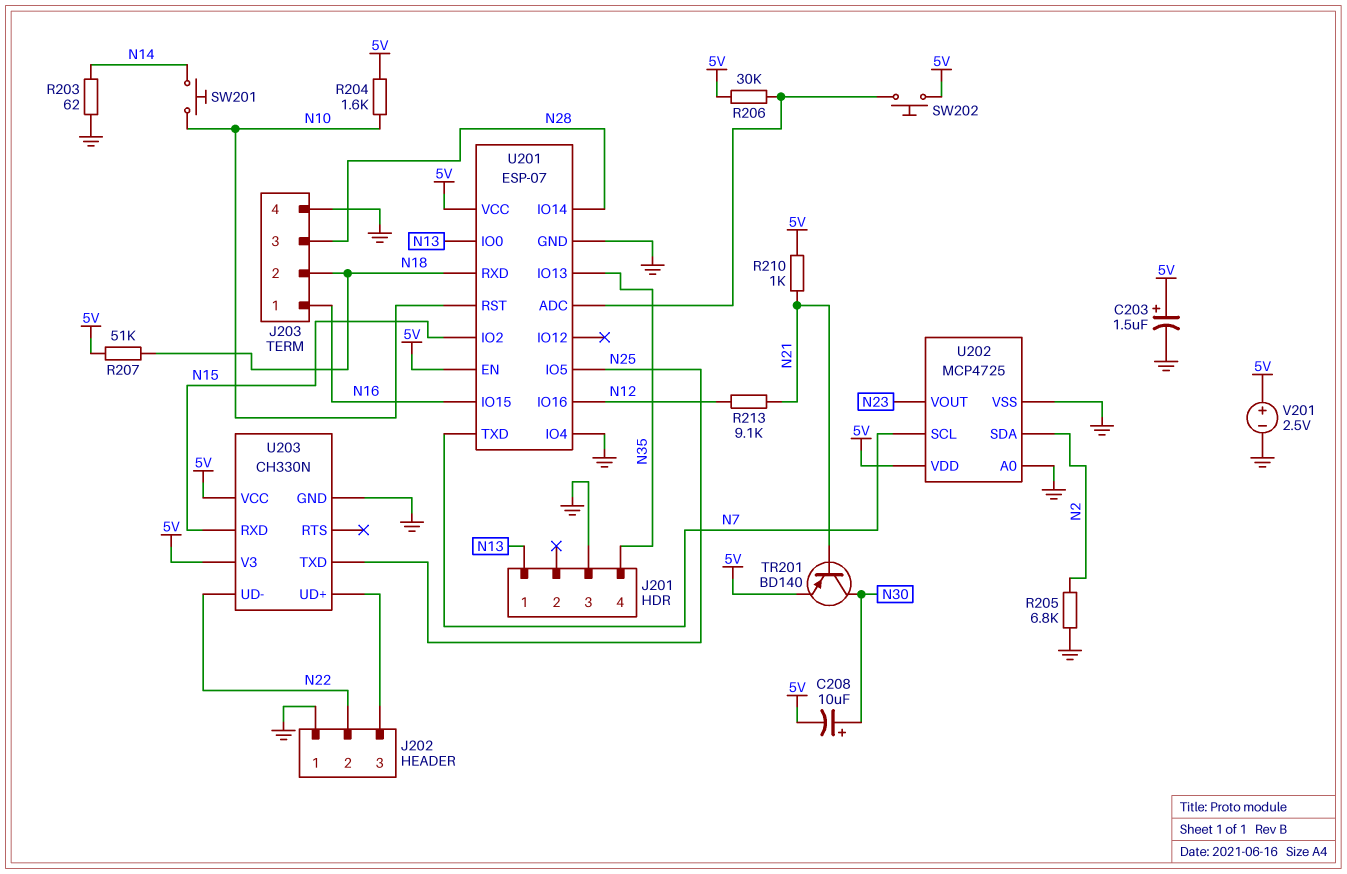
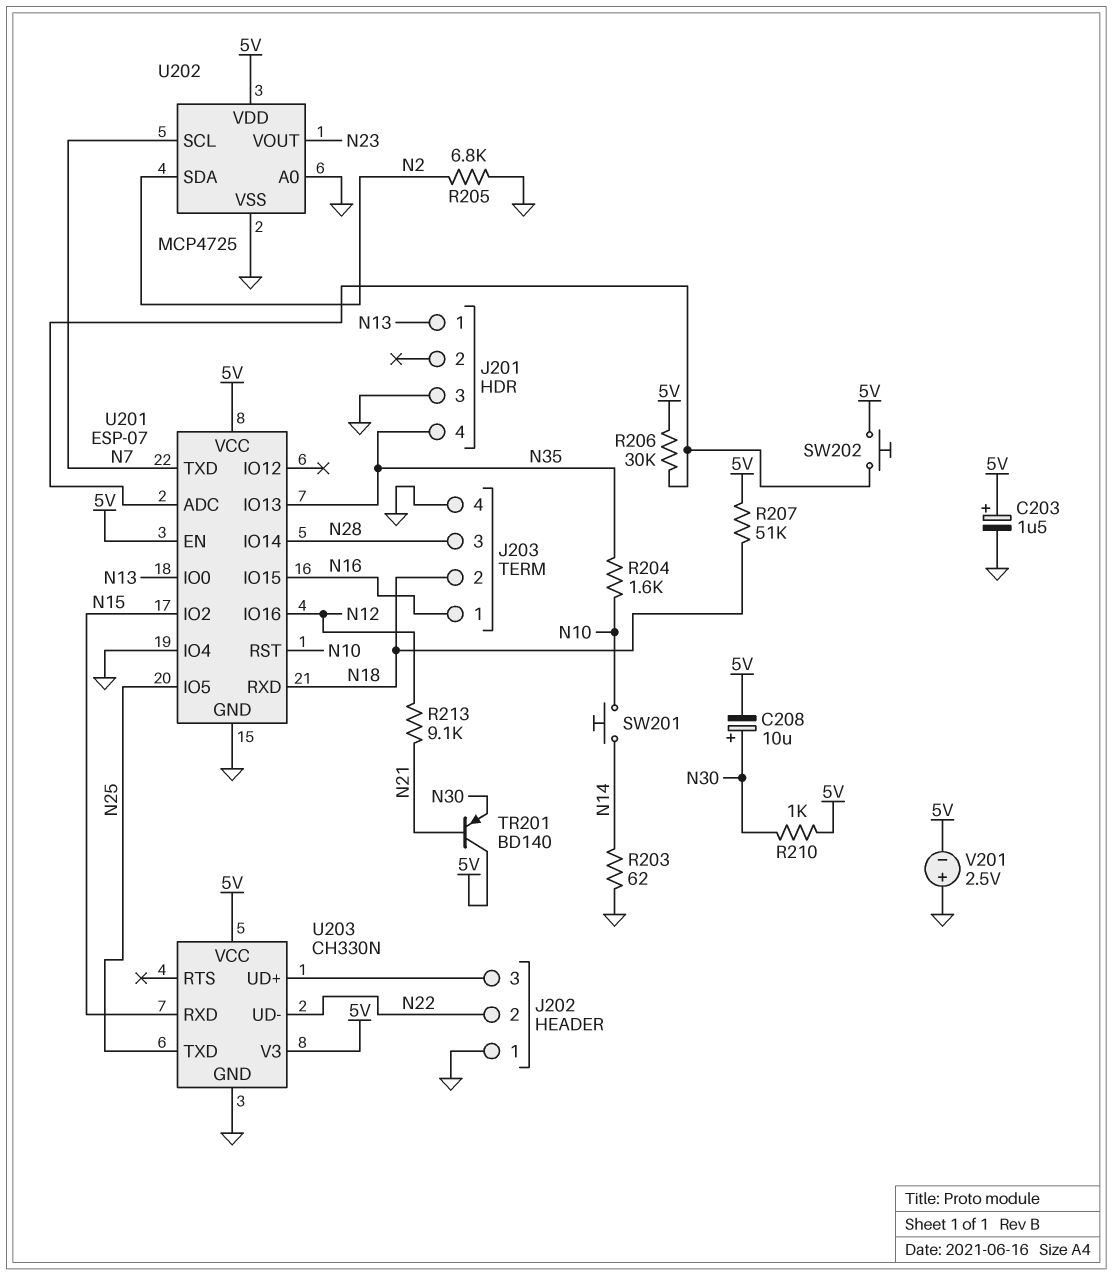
R204: 1.6k (5V, N10) -> 1.6k (N10, N35)
R210: 1k (5V, N21) -> 1k (5V, N30)
TR201: PNP BD140 (B N21, C N30, E 5V) -> PNP BD140 (B N21, C 5V, E N30)
V201: 2.5V (plus 5V, minus GND) -> 2.5V (plus GND, minus 5V)

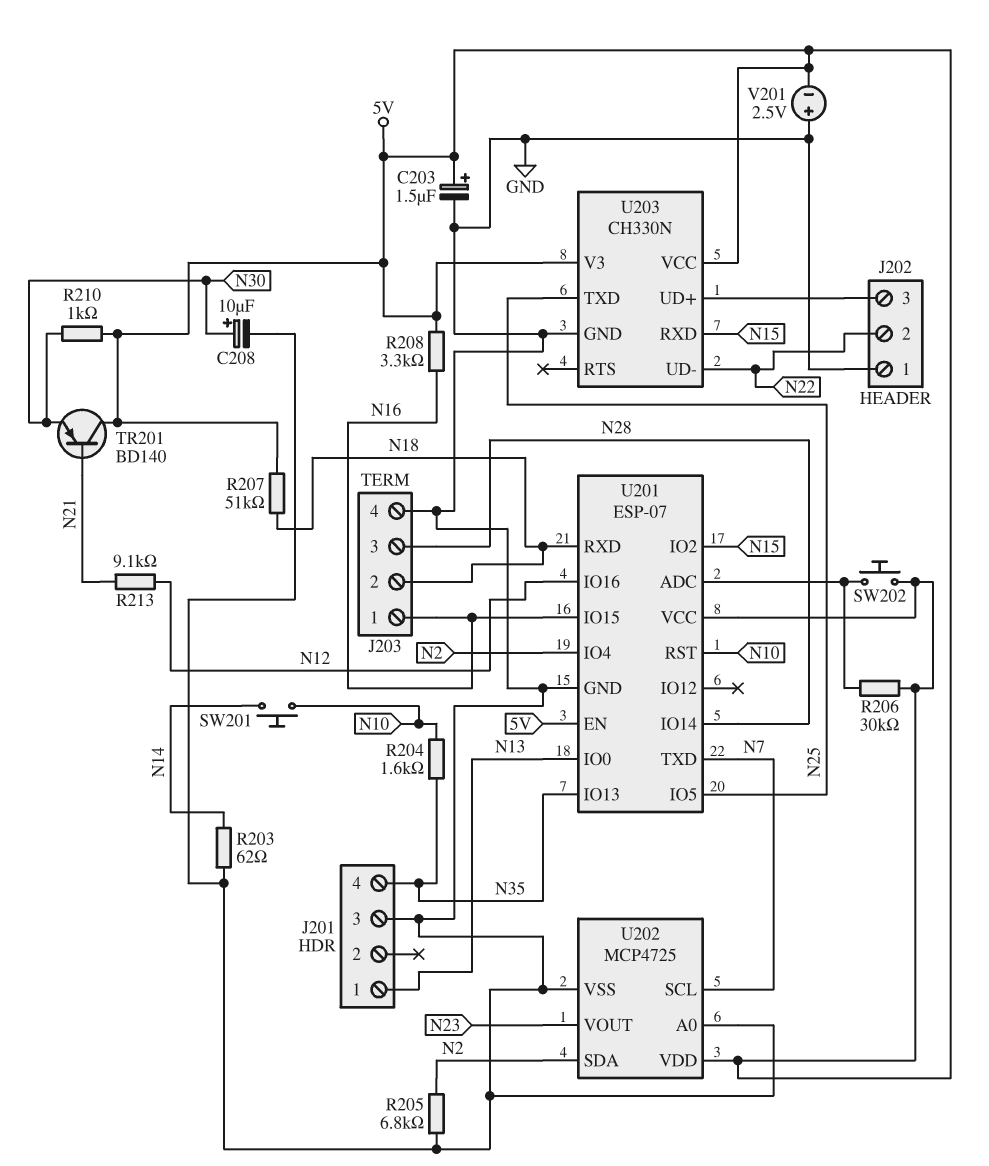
C208: 10uF (plus N30, minus 5V) -> 10uF (plus N30, minus GND)
R208: none -> 3.3k (5V, N16)
U201 pin IO4: GND -> N2

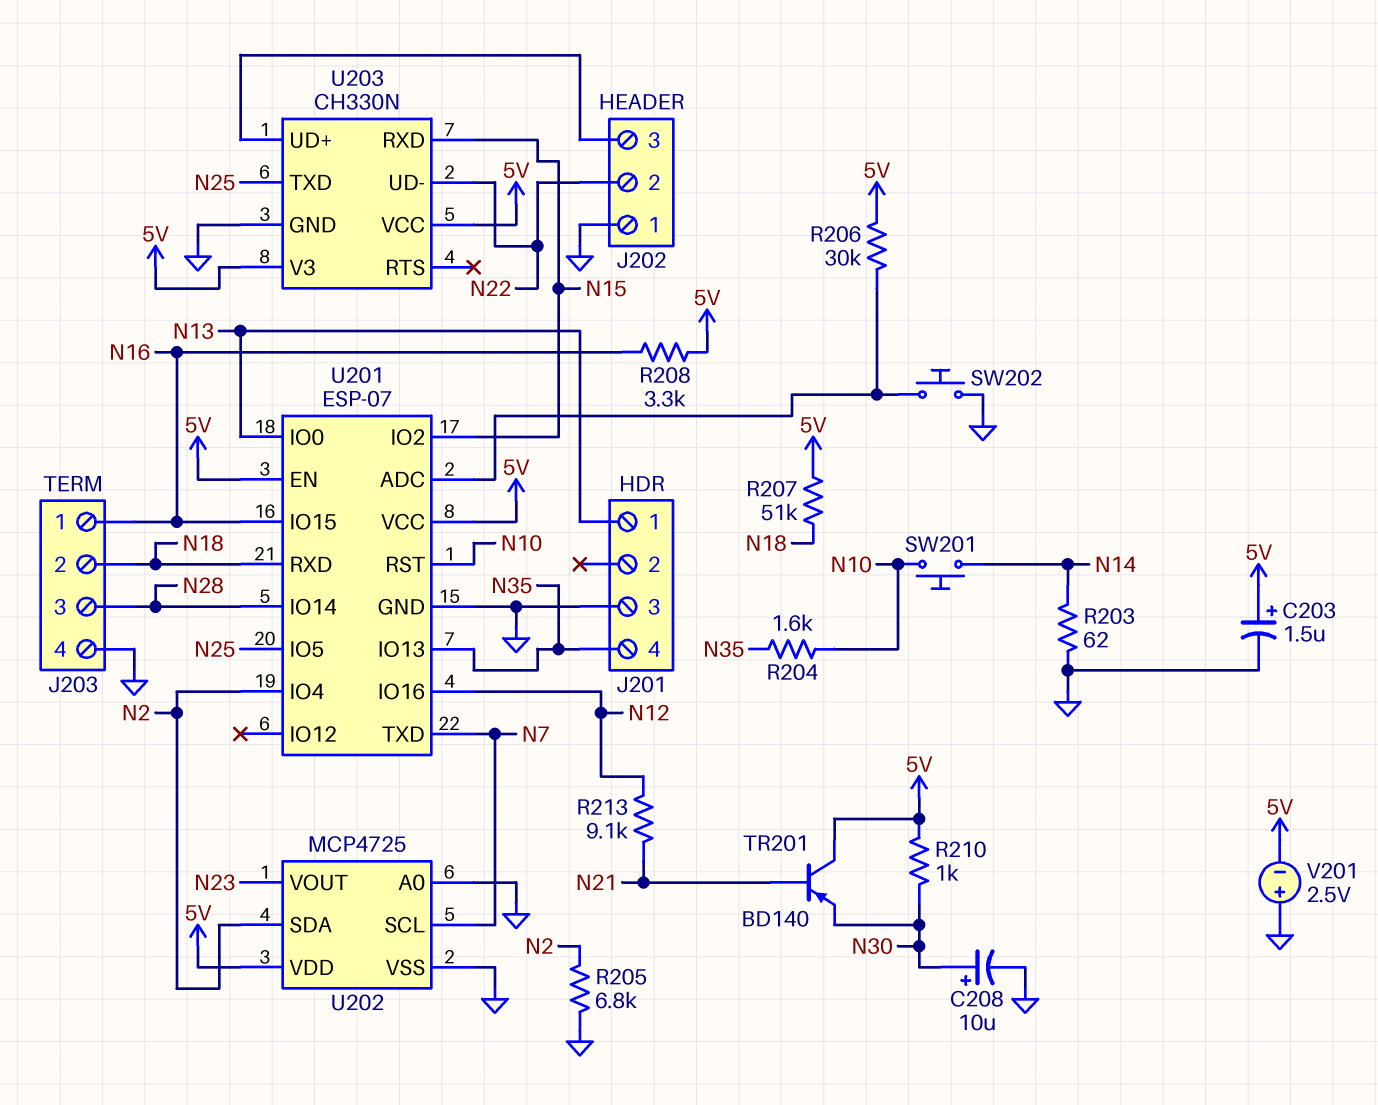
SW202: button (5V, U201/ADC) -> button (GND, U201/ADC)

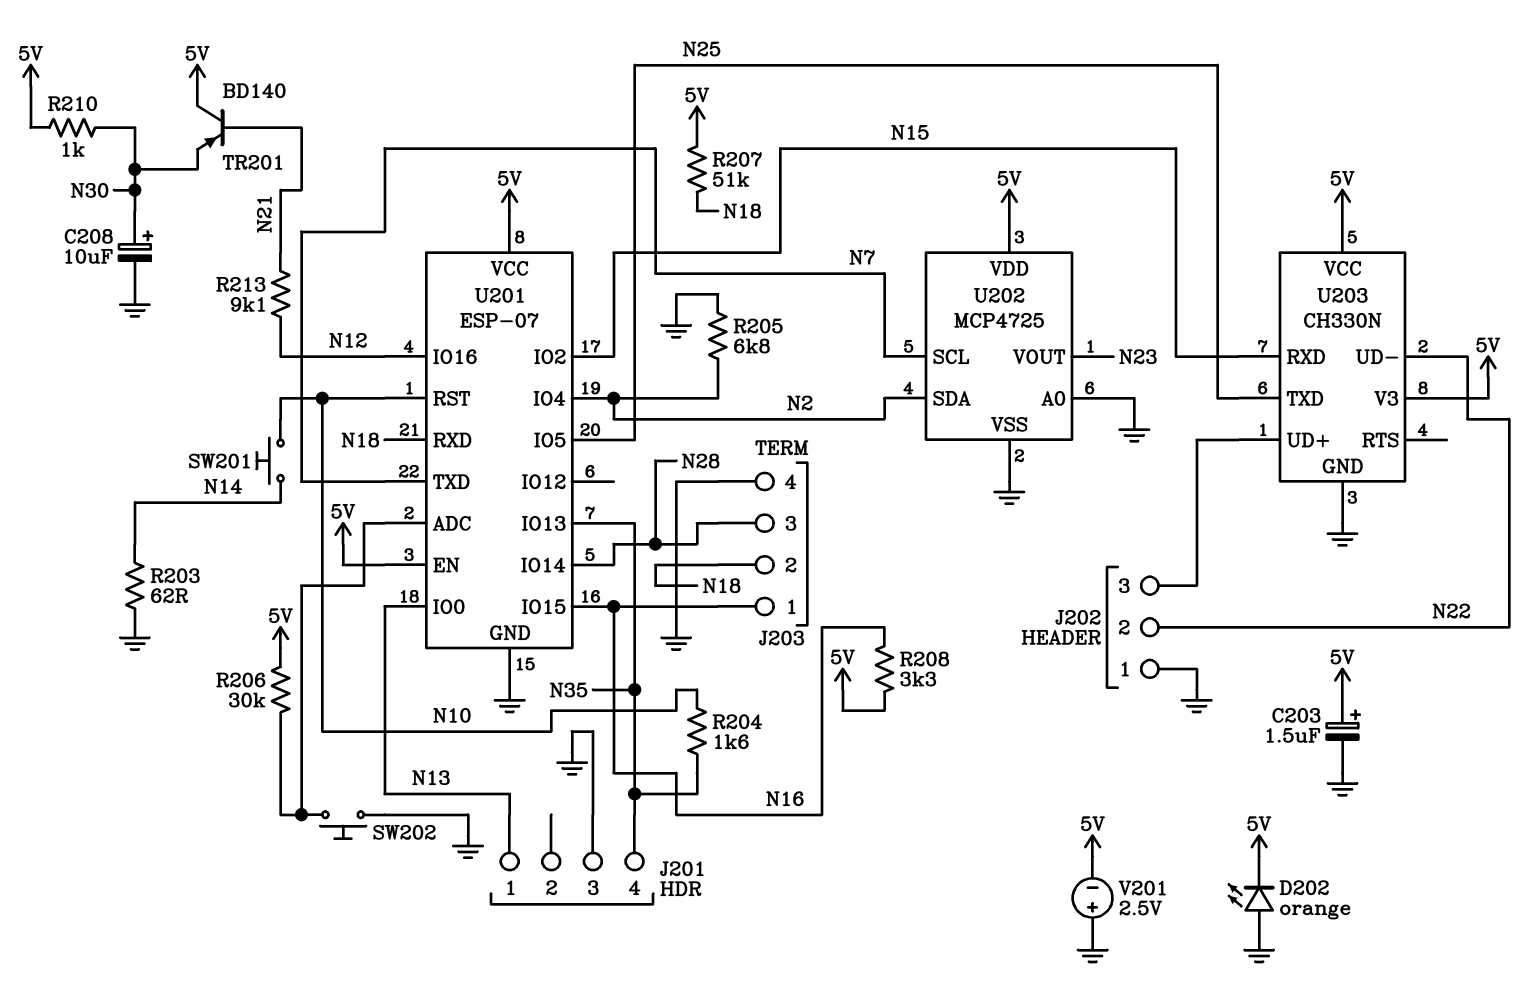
D202: none -> LED orange (A GND, K 5V)

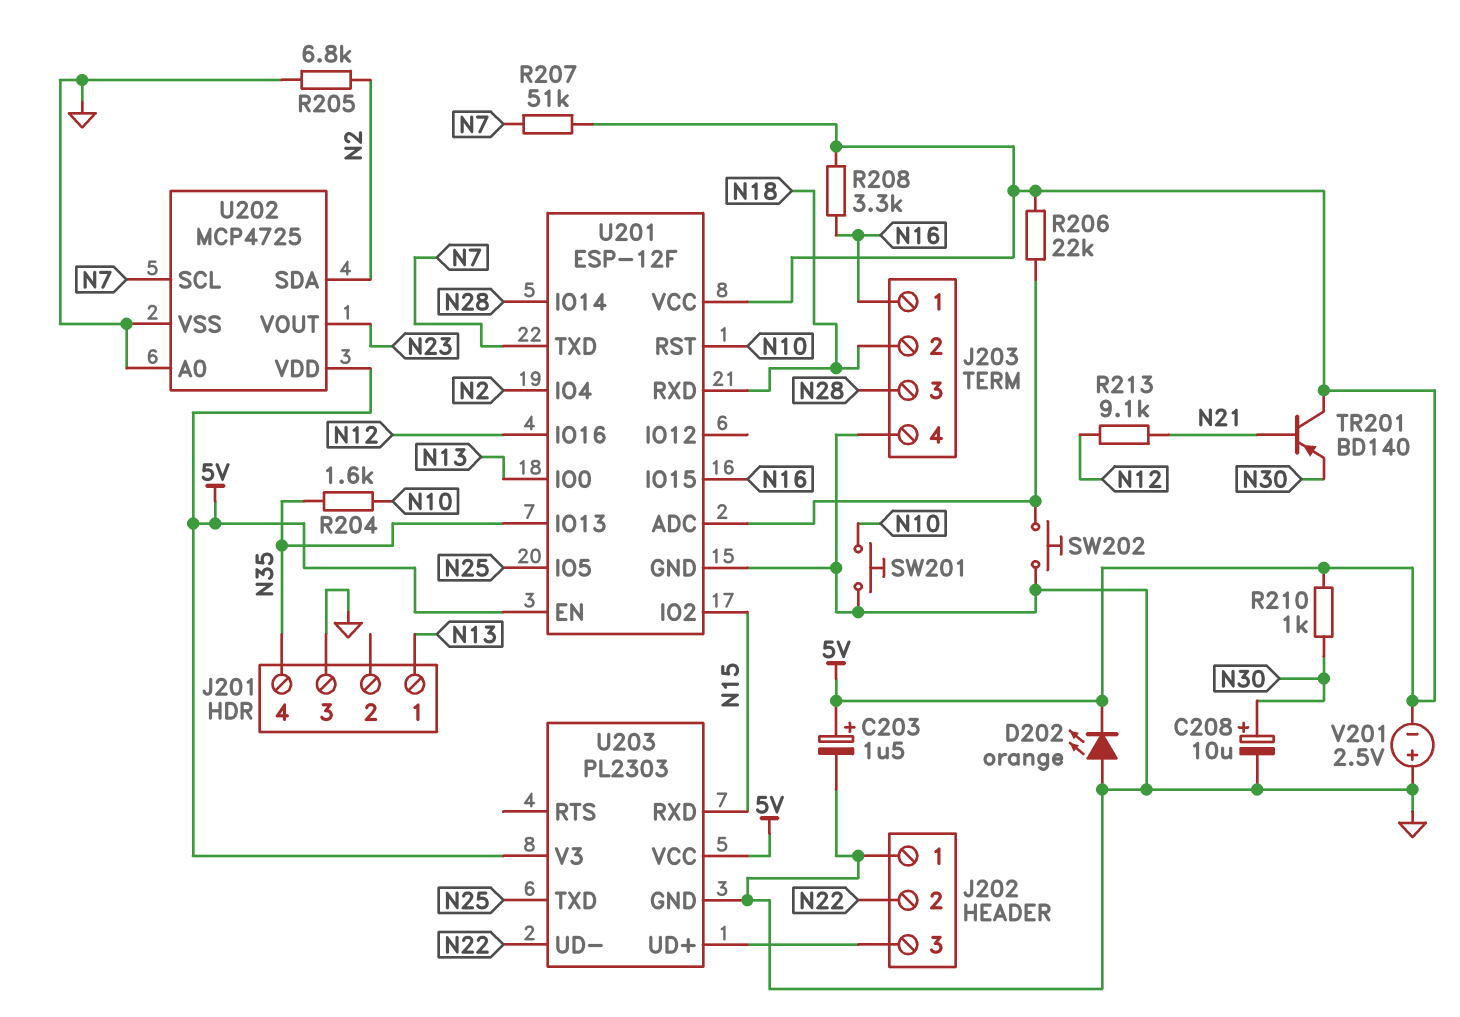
R203: 62 (GND, N14) -> none
R206: 30k (5V, U201/ADC) -> 22k (5V, U201/ADC)
R207: 51k (5V, N18) -> 51k (5V, N7)
SW201: button (N10, N14) -> button (GND, N10)
U201: ESP-07 -> ESP-12F
U203: CH330N -> PL2303

